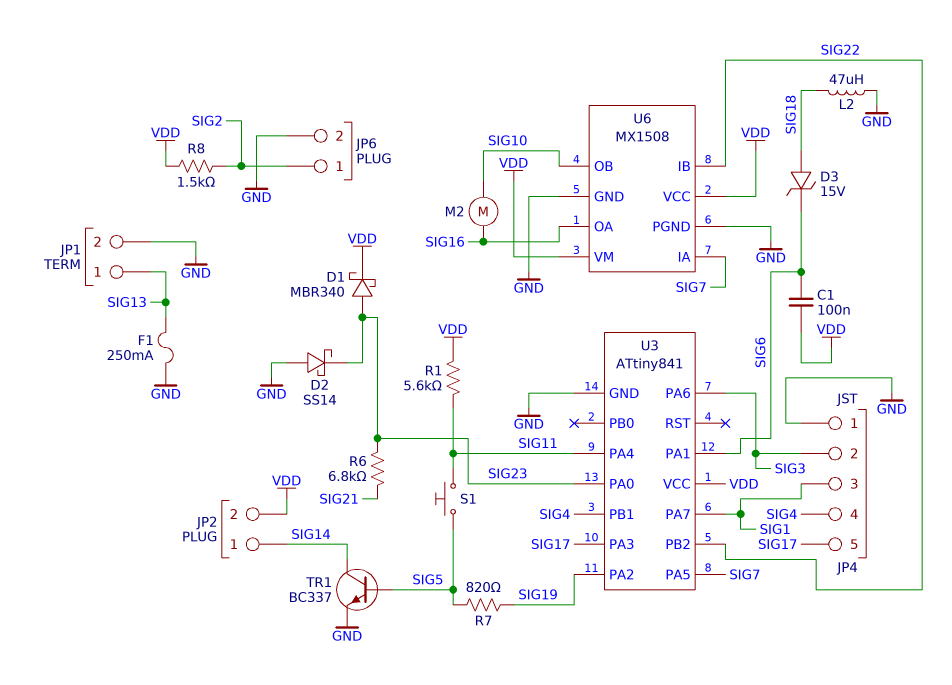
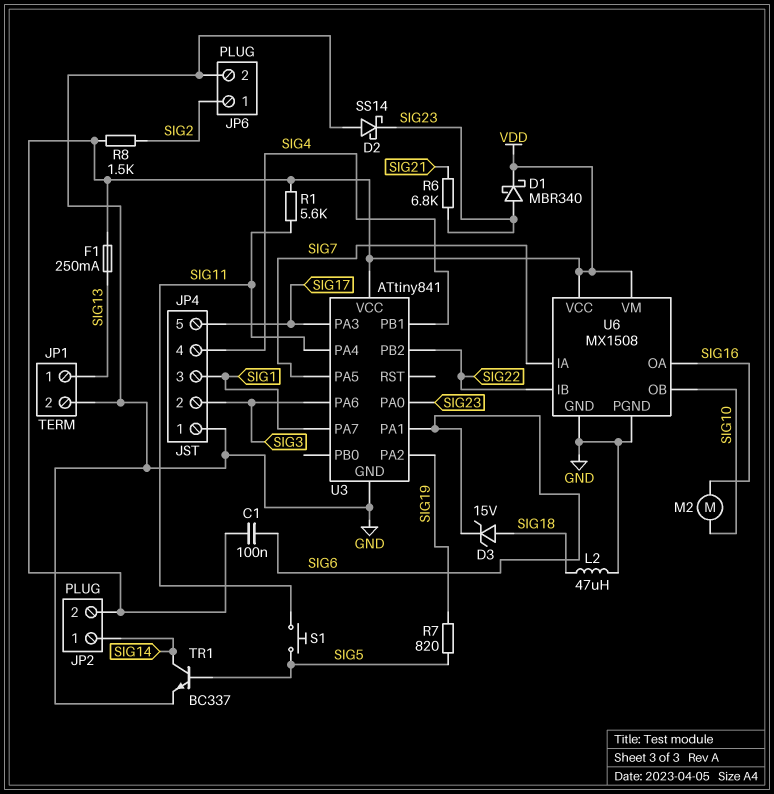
F1: 250mA (GND, SIG13) -> 250mA (SIG13, VDD)

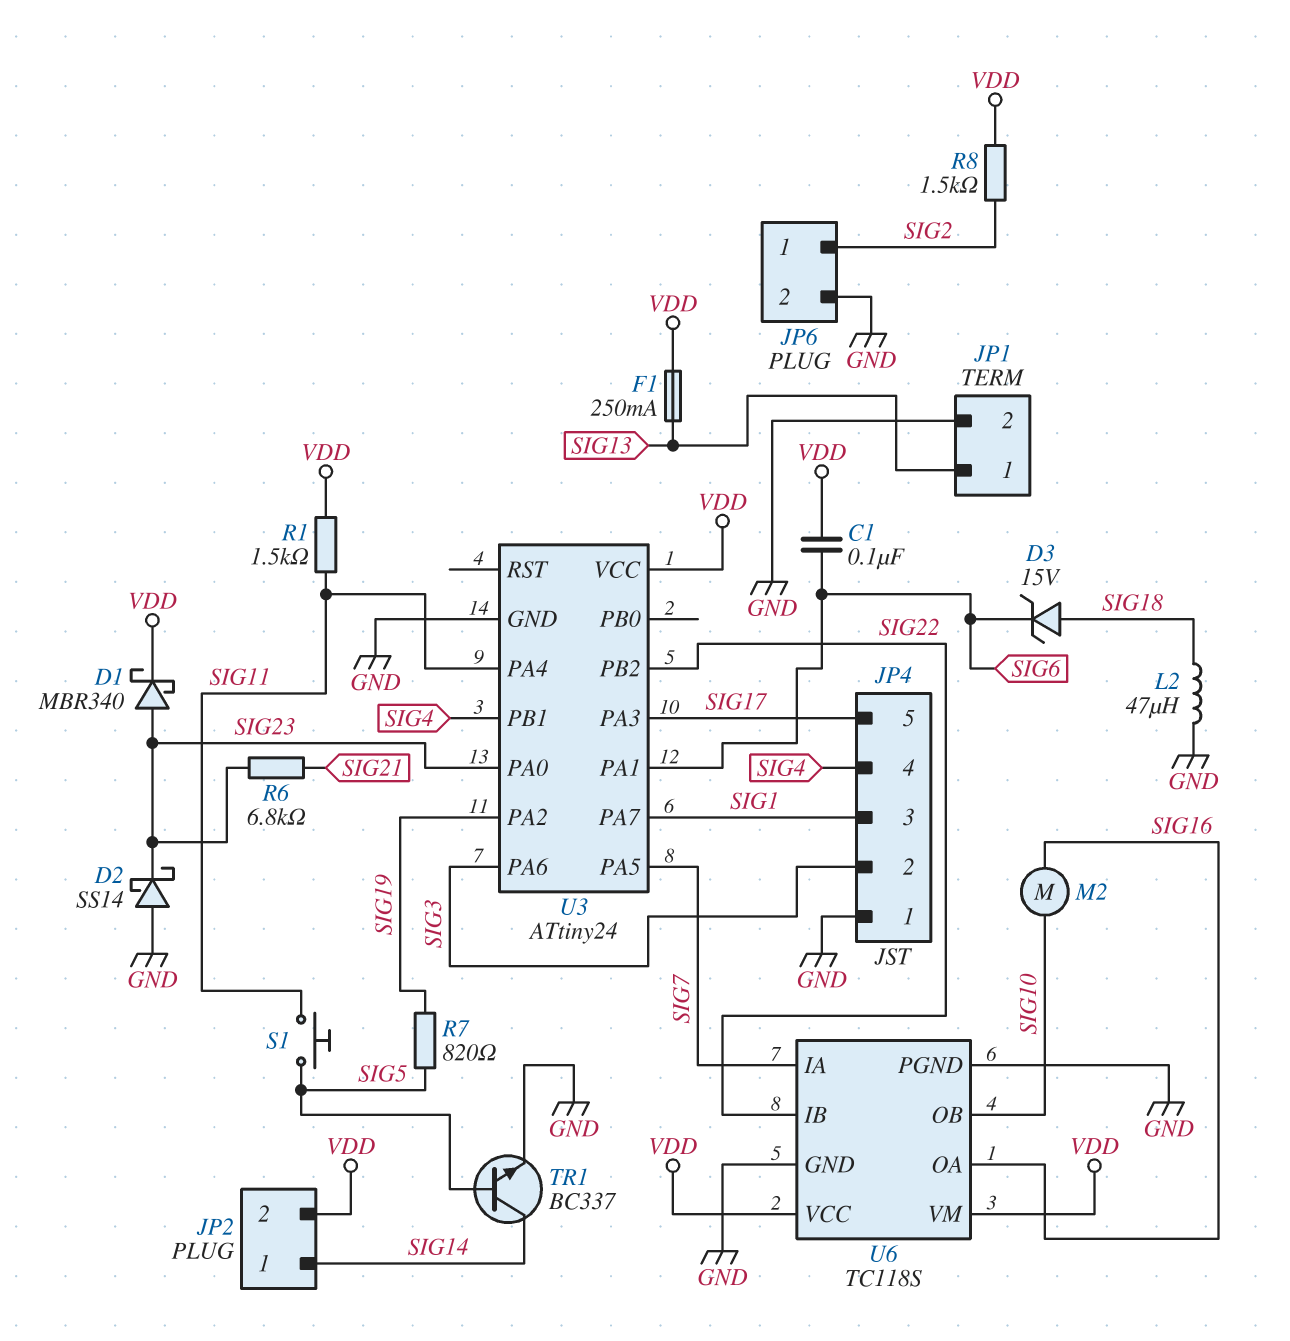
R1: 5.6k (SIG11, VDD) -> 1.5k (SIG11, VDD)
U3: ATtiny841 -> ATtiny24
U6: MX1508 -> TC118S

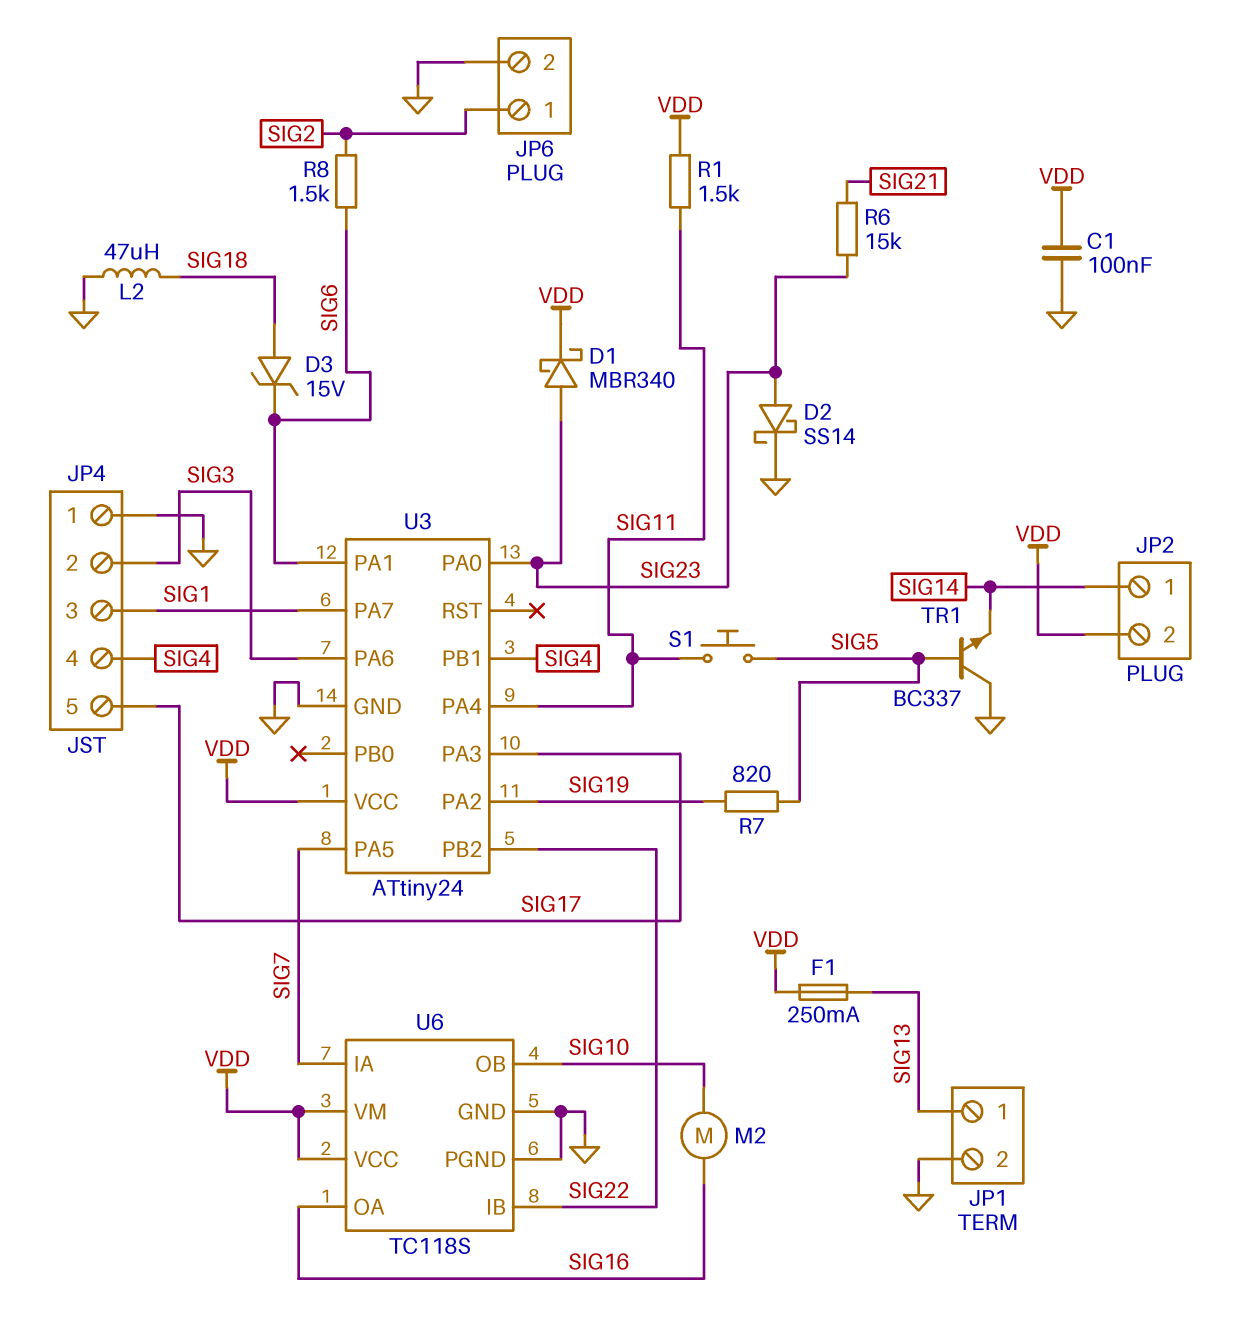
C1: 100nF (SIG6, VDD) -> 100nF (GND, VDD)
D2: schottky SS14 (A GND, K SIG23) -> schottky SS14 (A SIG23, K GND)
R6: 6.8k (SIG21, SIG23) -> 15k (SIG21, SIG23)
R8: 1.5k (SIG2, VDD) -> 1.5k (SIG2, SIG6)
TR1: NPN BC337 (B SIG5, C SIG14, E GND) -> NPN BC337 (B SIG5, C GND, E SIG14)

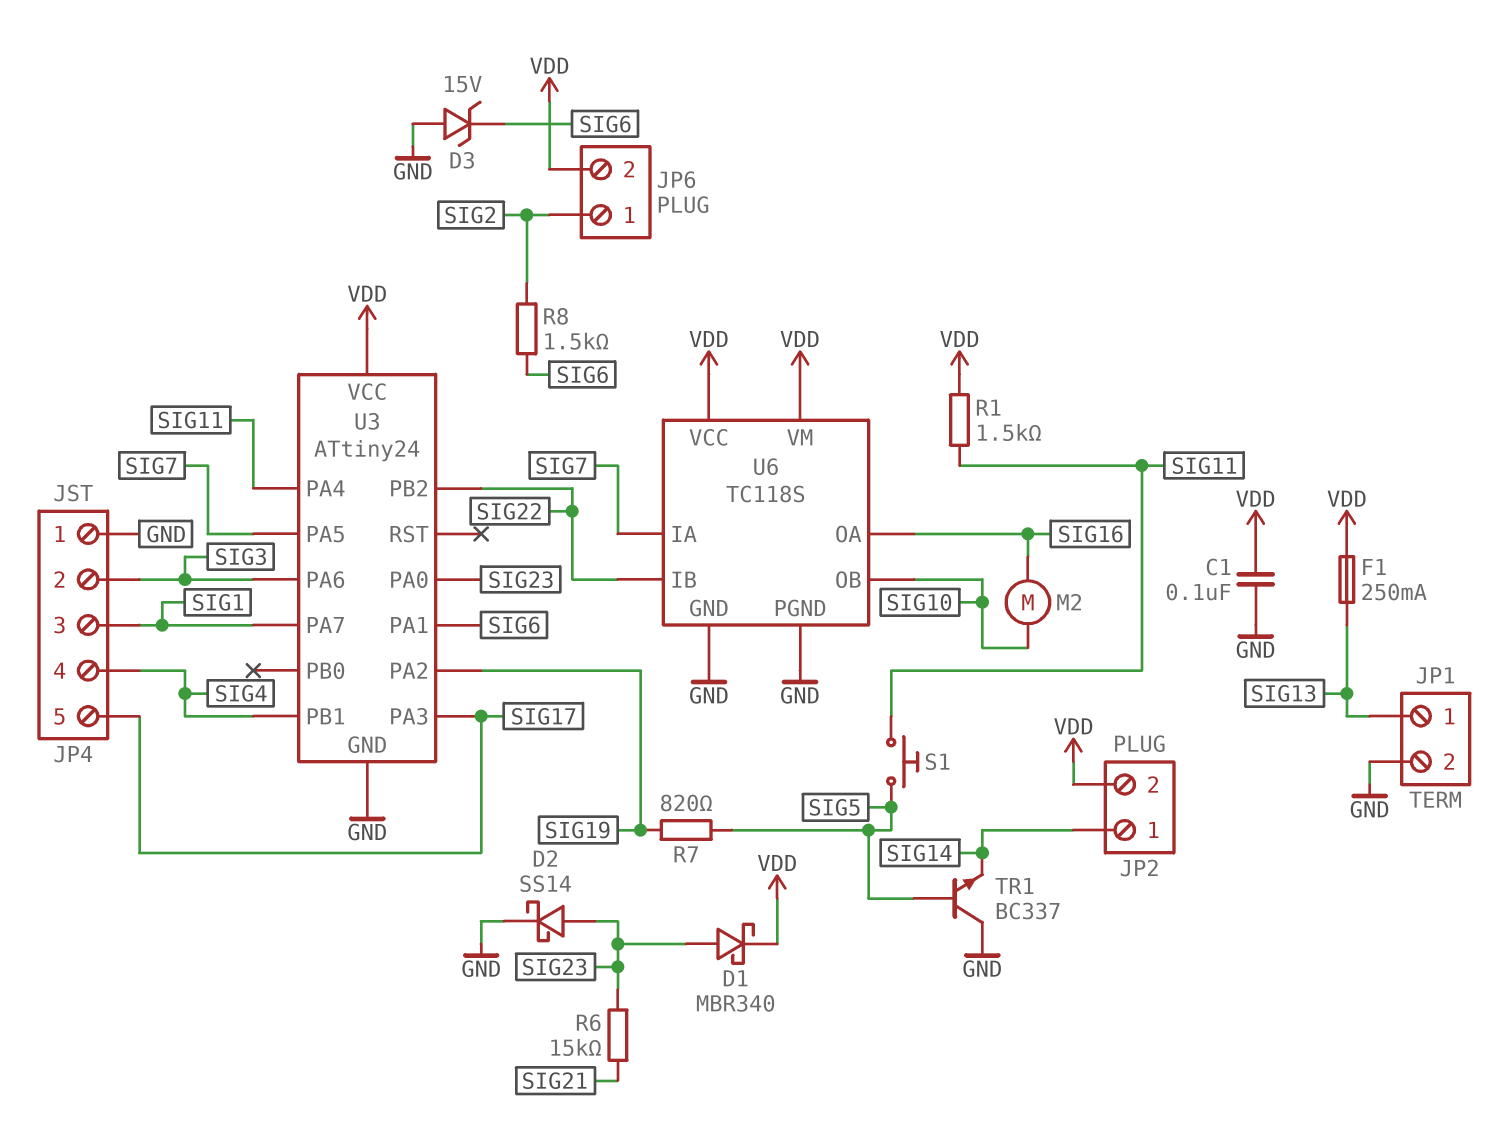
D3: zener 15V (A SIG18, K SIG6) -> zener 15V (A GND, K SIG6)
JP6 pin 2: GND -> VDD
L2: 47uH (GND, SIG18) -> none

